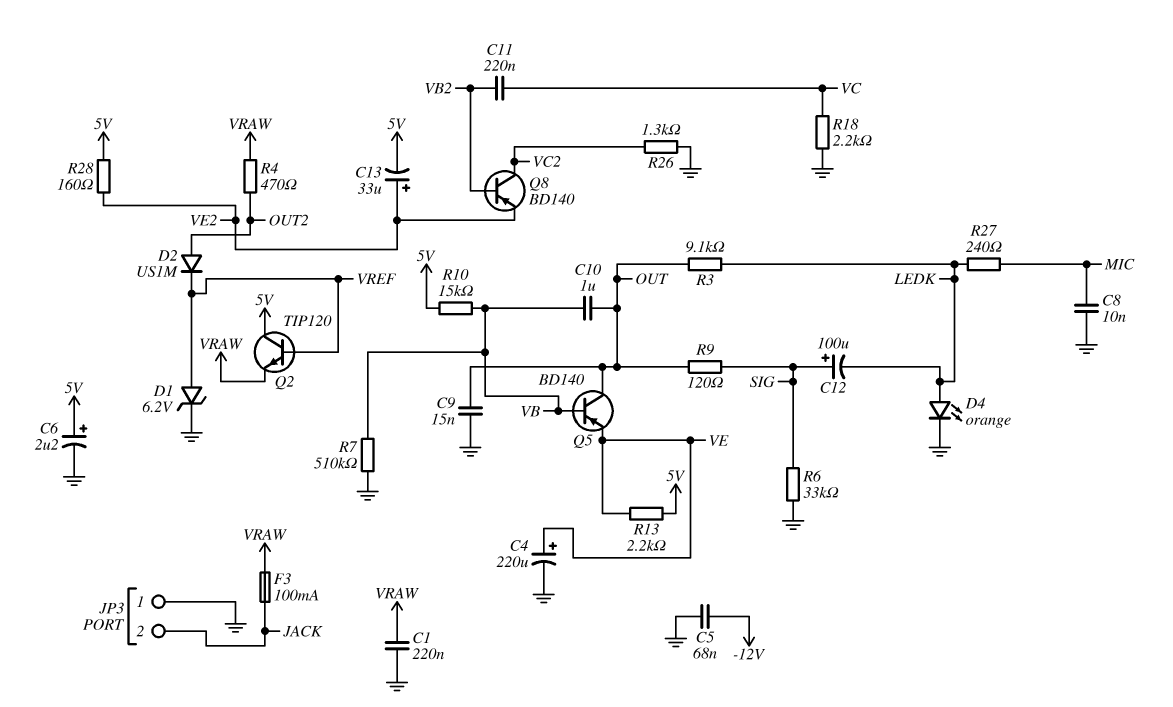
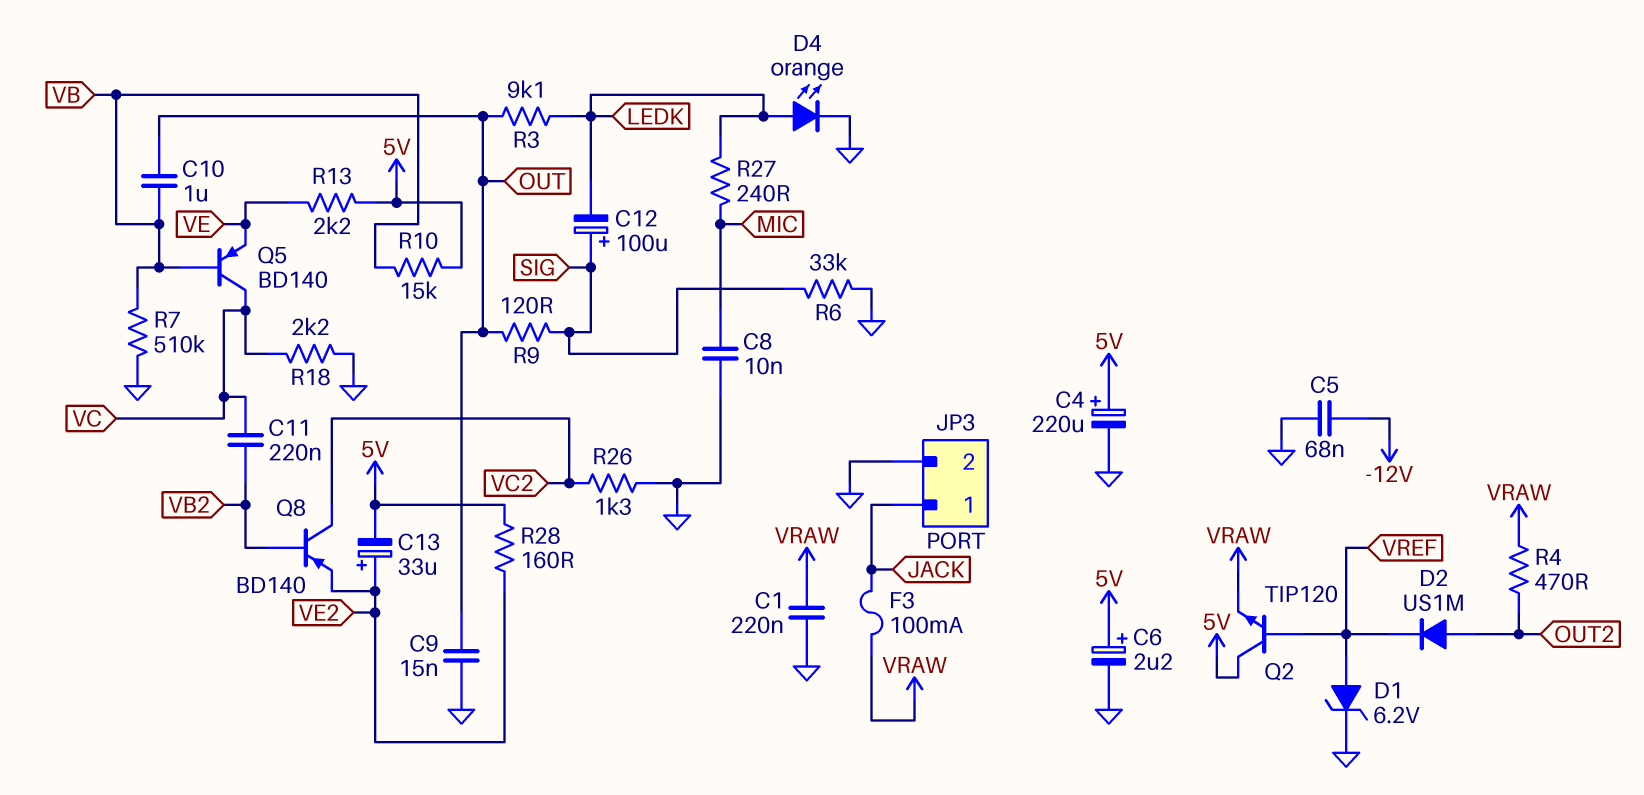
C4: 220uF (plus VE, minus GND) -> 220uF (plus 5V, minus GND)
JP3 pin 1: GND -> JACK
JP3 pin 2: JACK -> GND
Q5: PNP BD140 (B VB, C OUT, E VE) -> PNP BD140 (B VB, C VC, E VE)

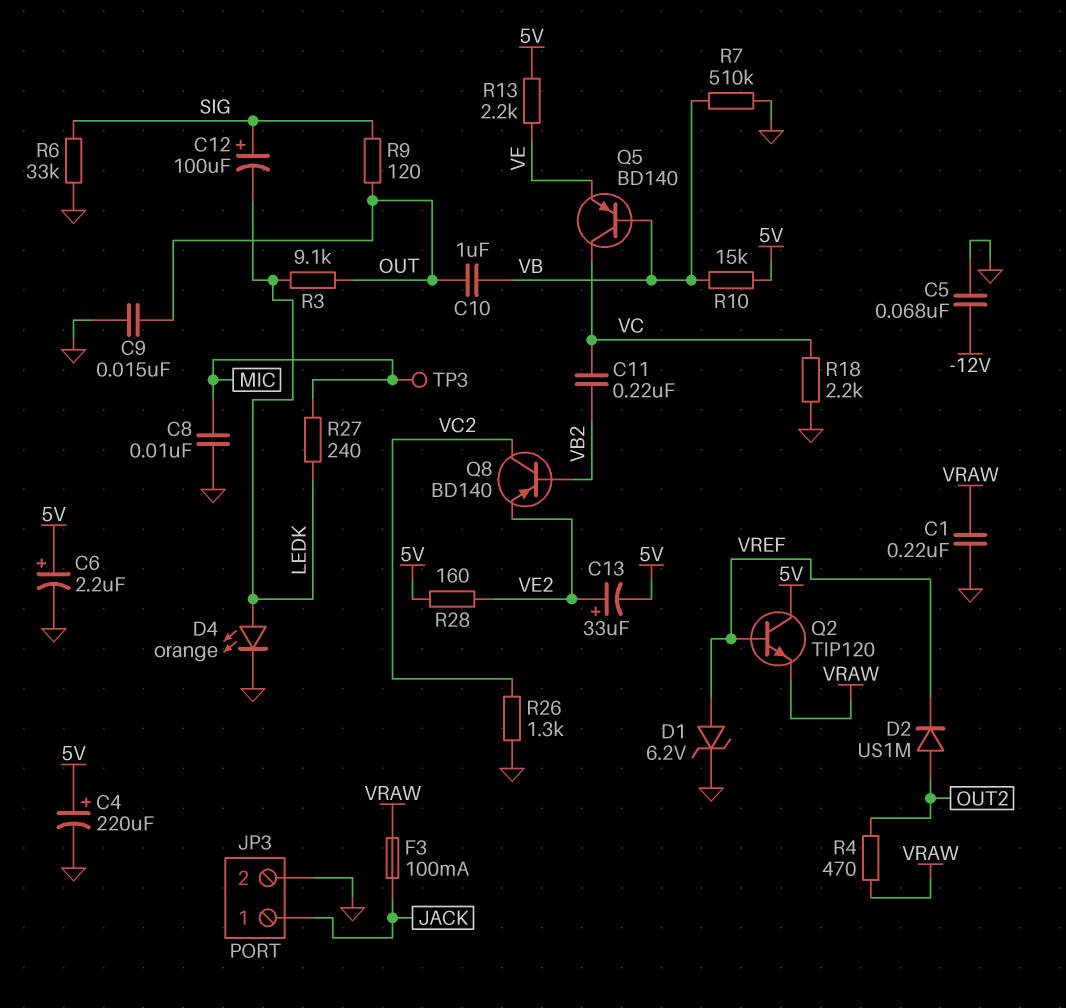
TP3: none -> test point (MIC)

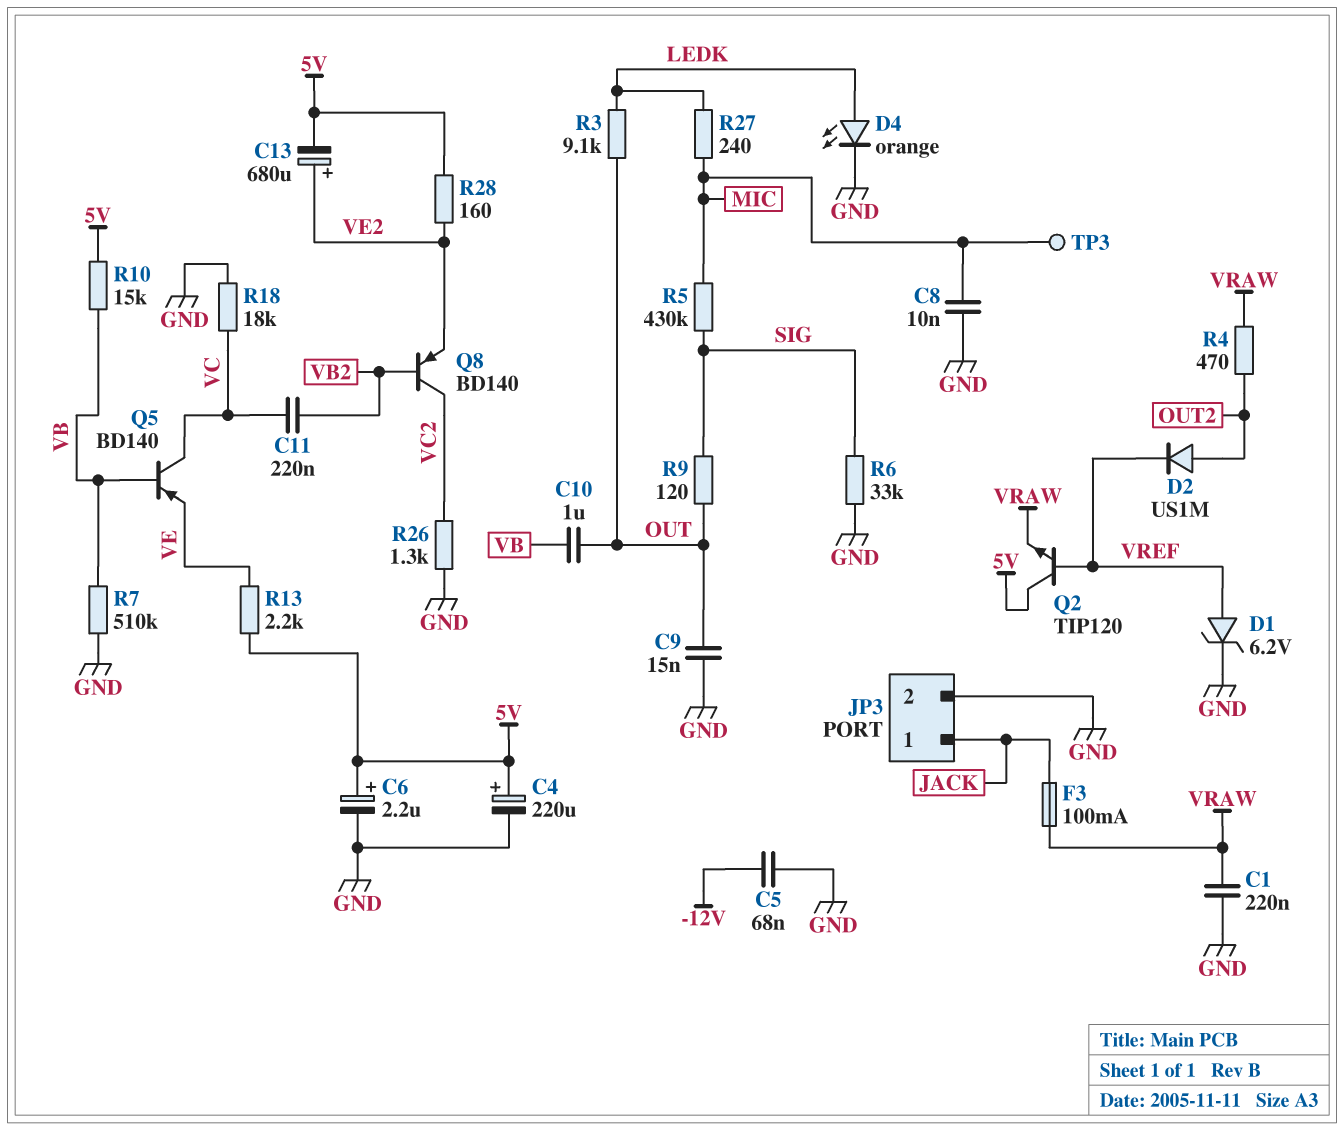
C12: 100uF (plus SIG, minus LEDK) -> none
C13: 33uF (plus VE2, minus 5V) -> 680uF (plus VE2, minus 5V)
R5: none -> 430k (MIC, SIG)
R18: 2.2k (GND, VC) -> 18k (GND, VC)

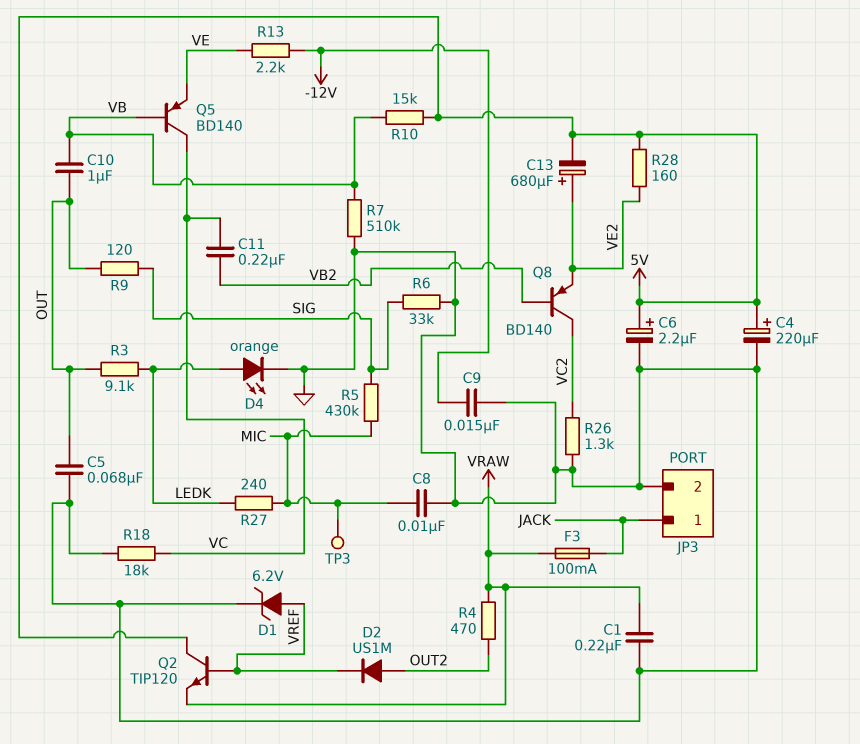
C5: 68nF (-12V, GND) -> 68nF (GND, OUT)
C9: 15nF (GND, OUT) -> 15nF (-12V, GND)
R13: 2.2k (5V, VE) -> 2.2k (-12V, VE)

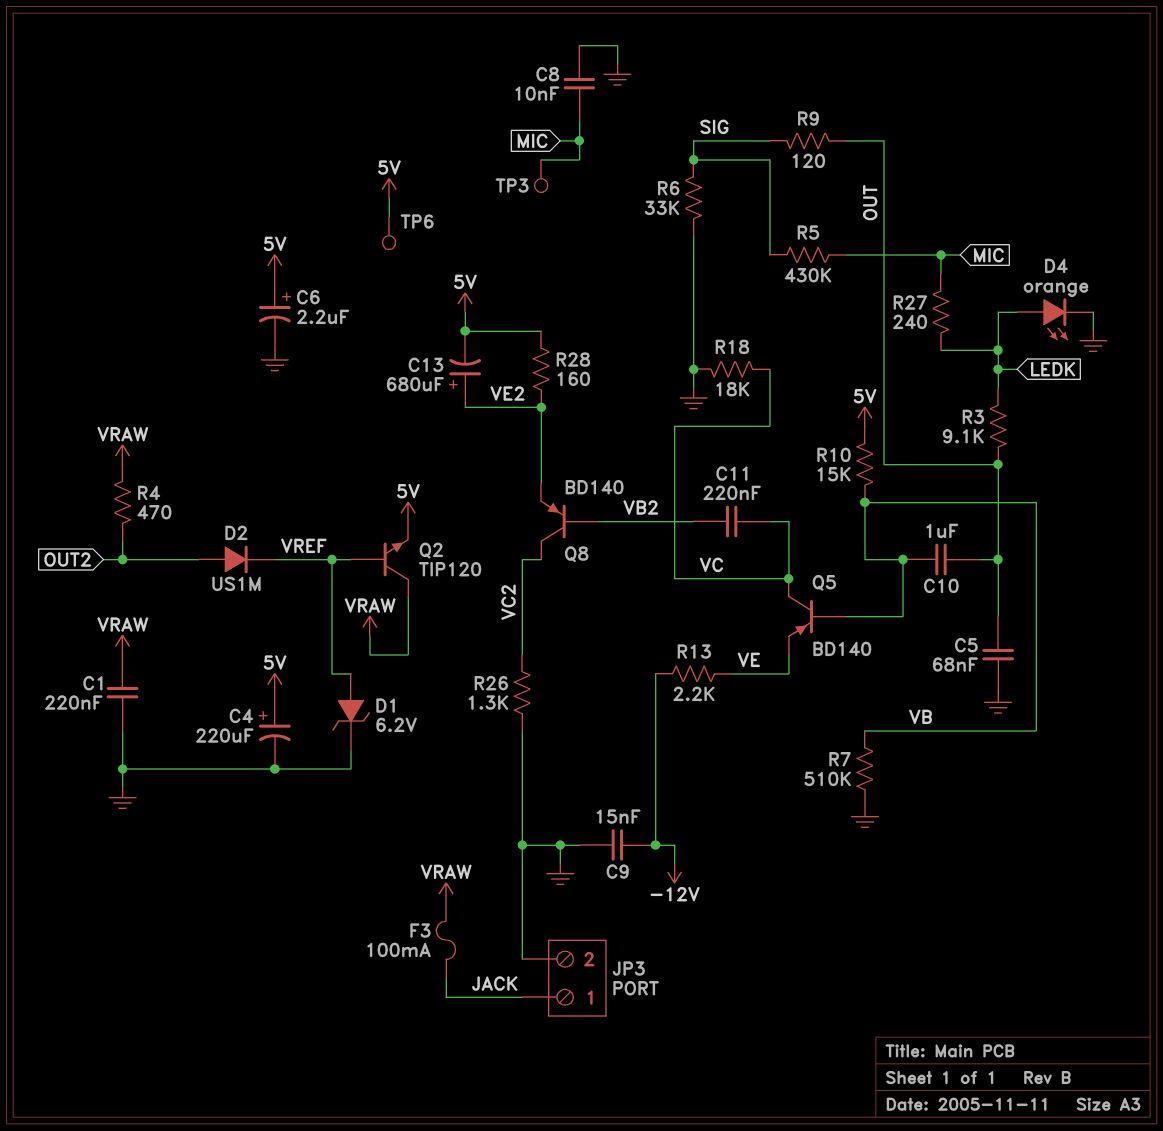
Q2: NPN TIP120 (B VREF, C 5V, E VRAW) -> NPN TIP120 (B VREF, C VRAW, E 5V)
TP6: none -> test point (5V)

